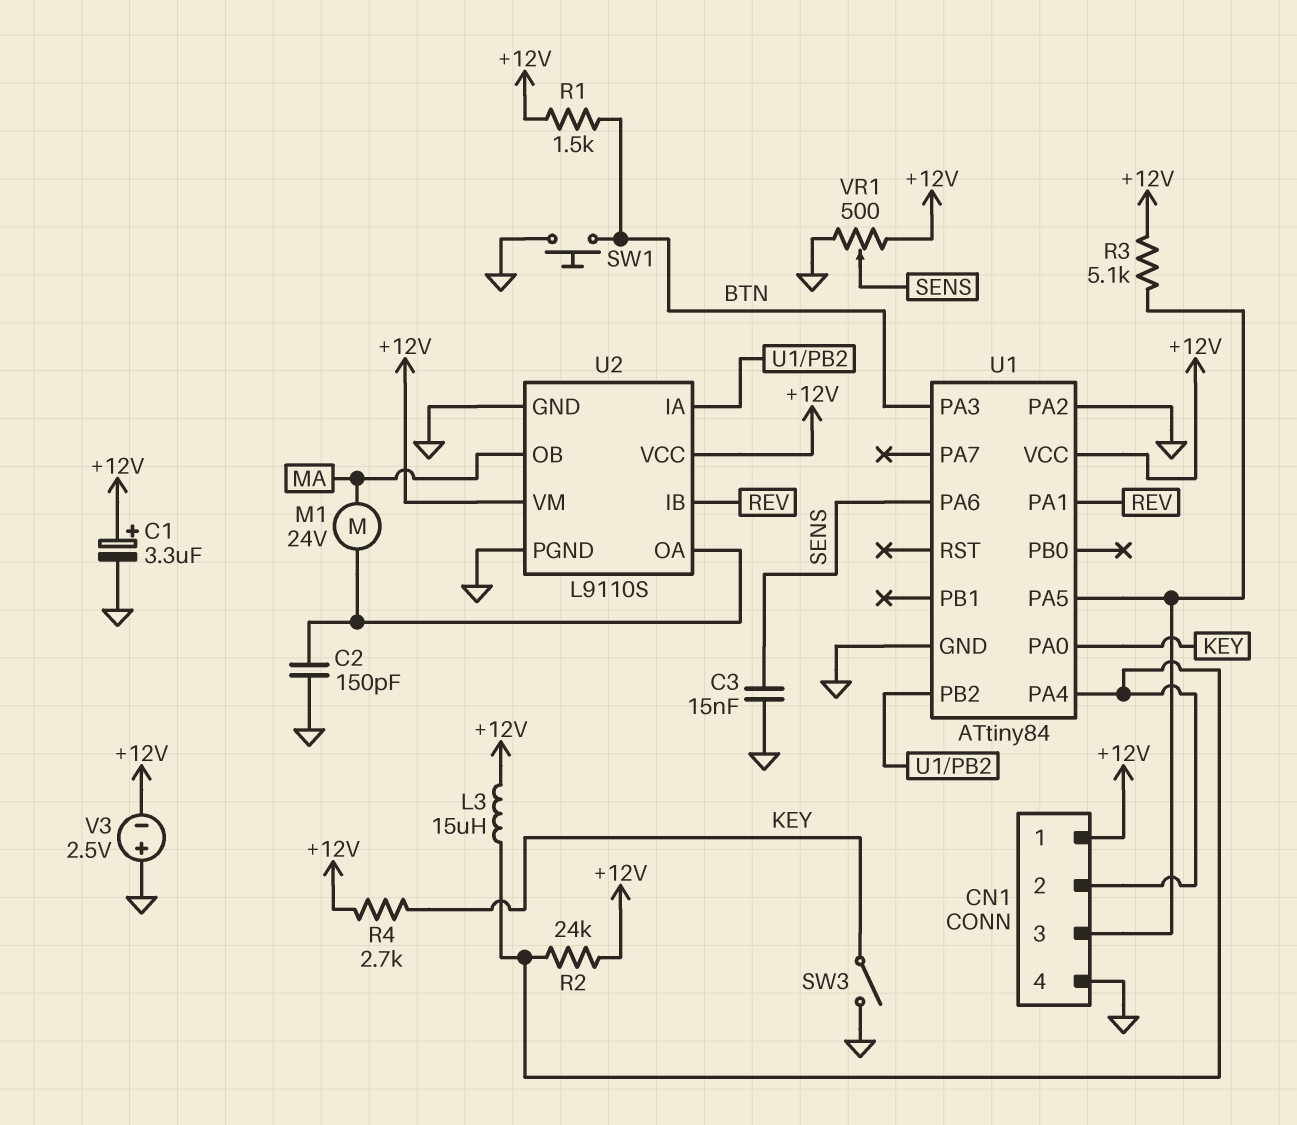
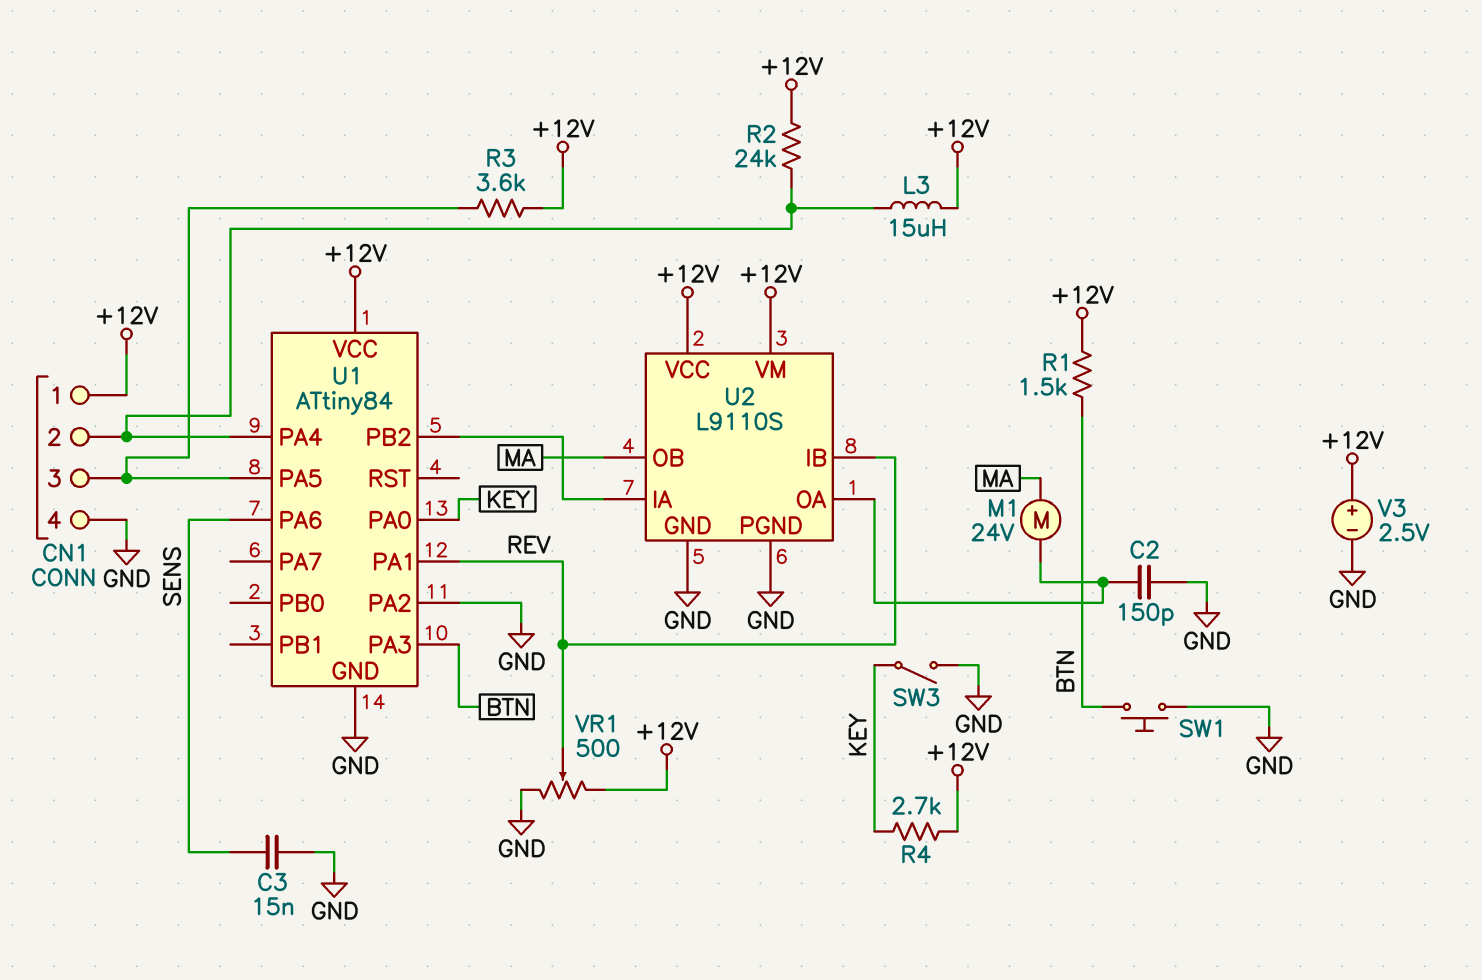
C1: 3.3uF (plus +12V, minus GND) -> none
R3: 5.1k (+12V, CN1/3) -> 3.6k (+12V, CN1/3)
V3: 2.5V (plus GND, minus +12V) -> 2.5V (plus +12V, minus GND)
VR1: 500 (+12V, GND, wiper SENS) -> 500 (+12V, GND, wiper REV)

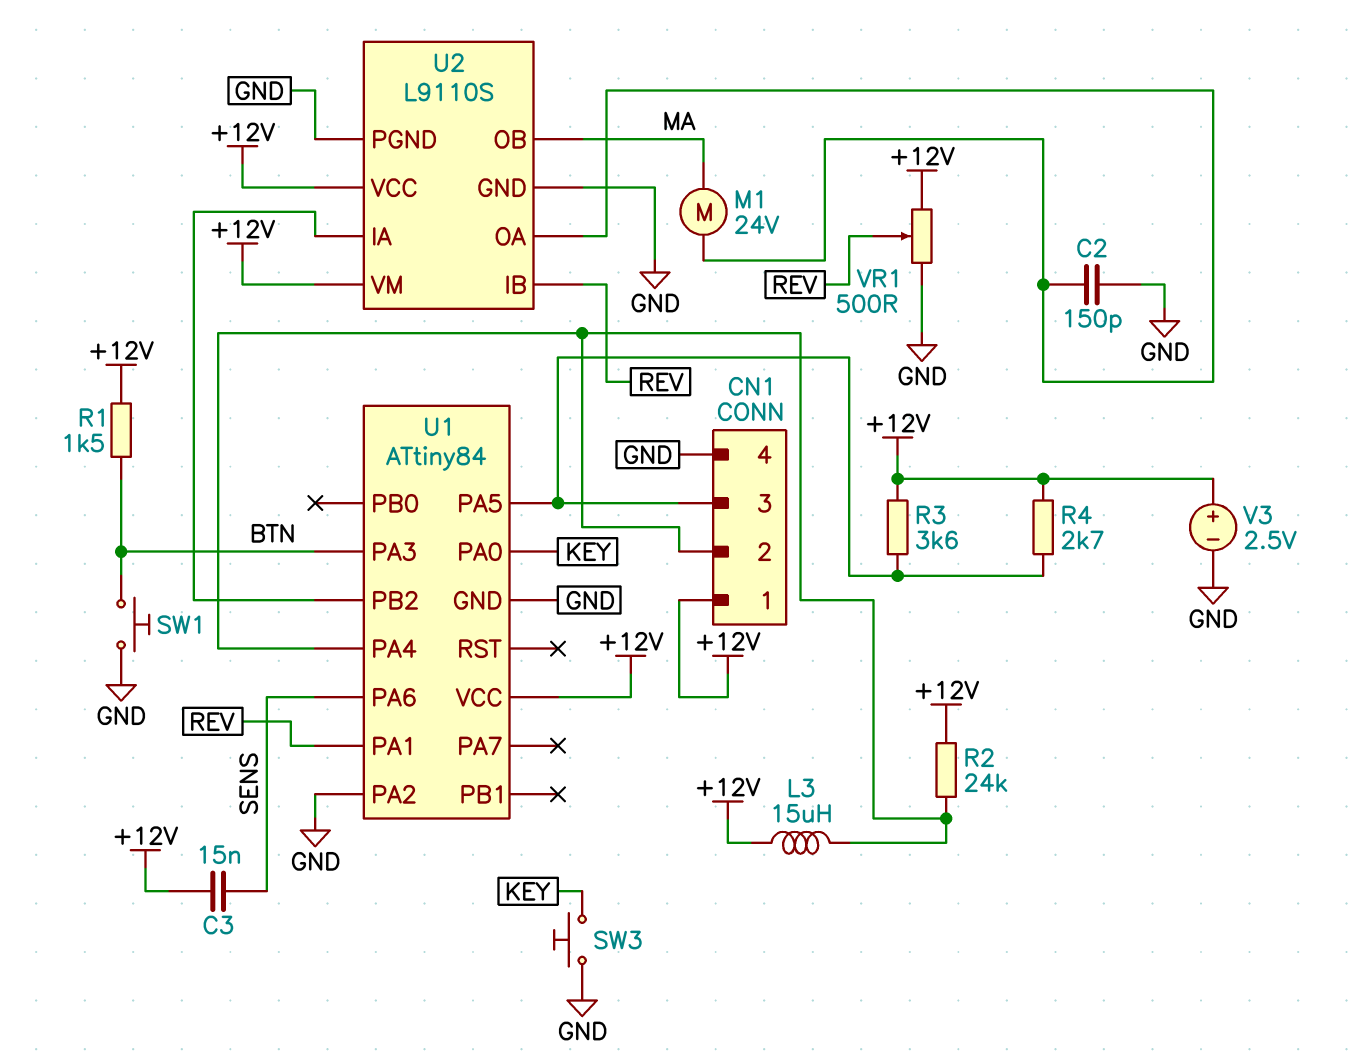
C3: 15nF (GND, SENS) -> 15nF (+12V, SENS)
R4: 2.7k (+12V, KEY) -> 2.7k (+12V, CN1/3)
SW3: switch (GND, KEY) -> button (GND, KEY)

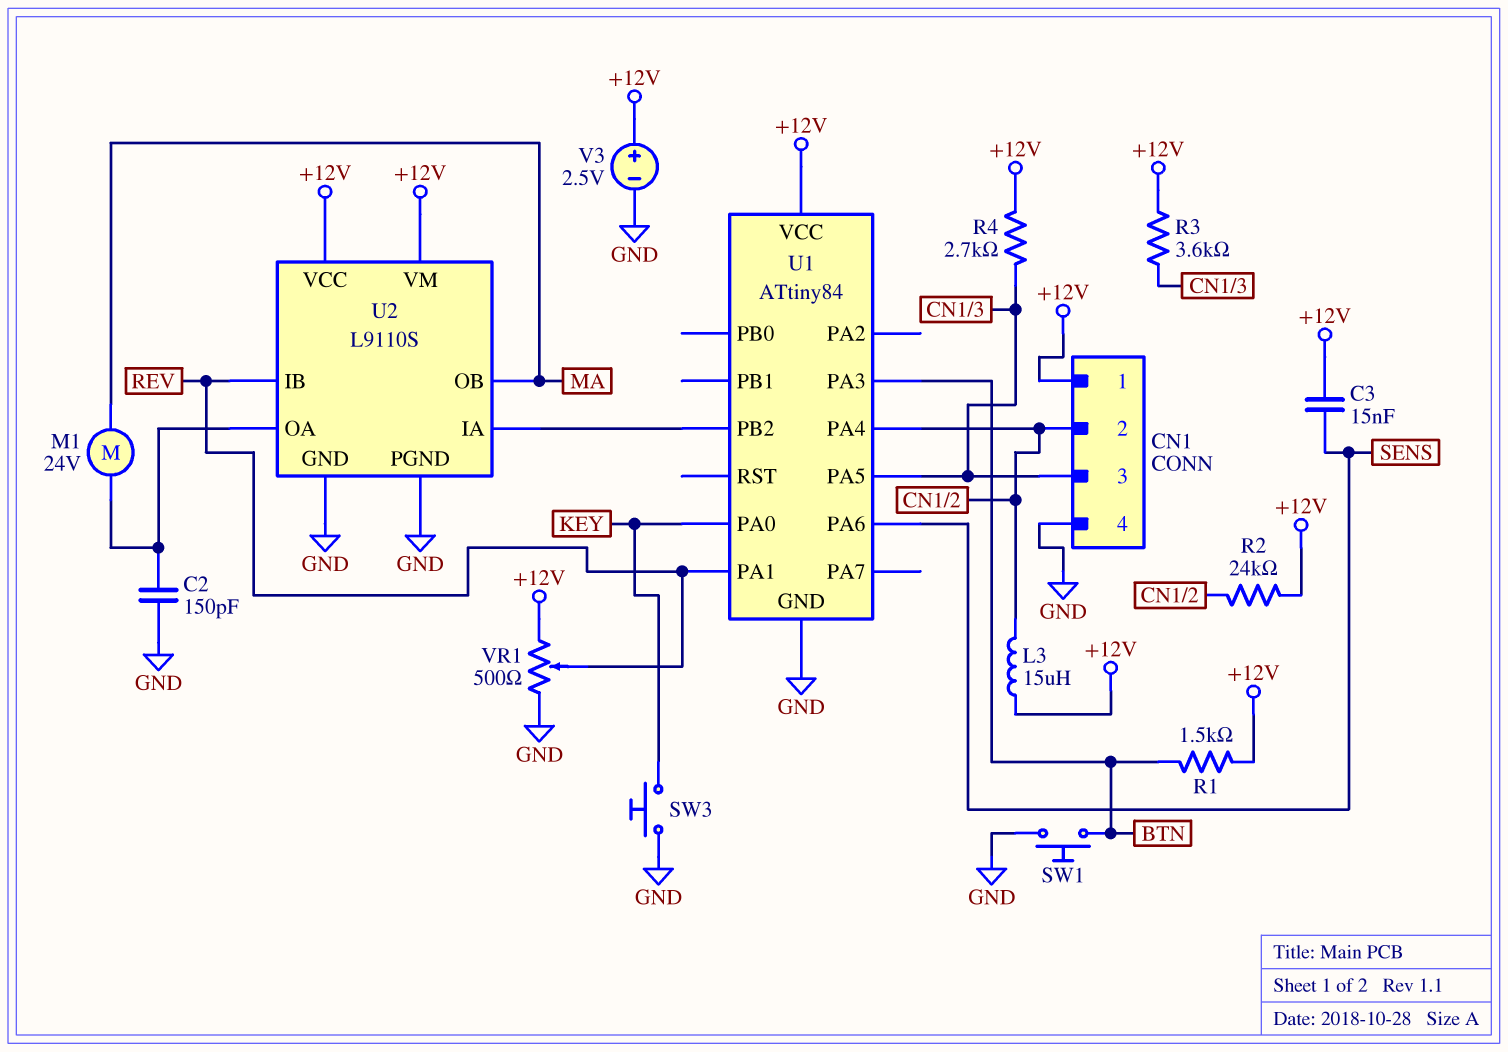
U1 pin PA2: GND -> none

